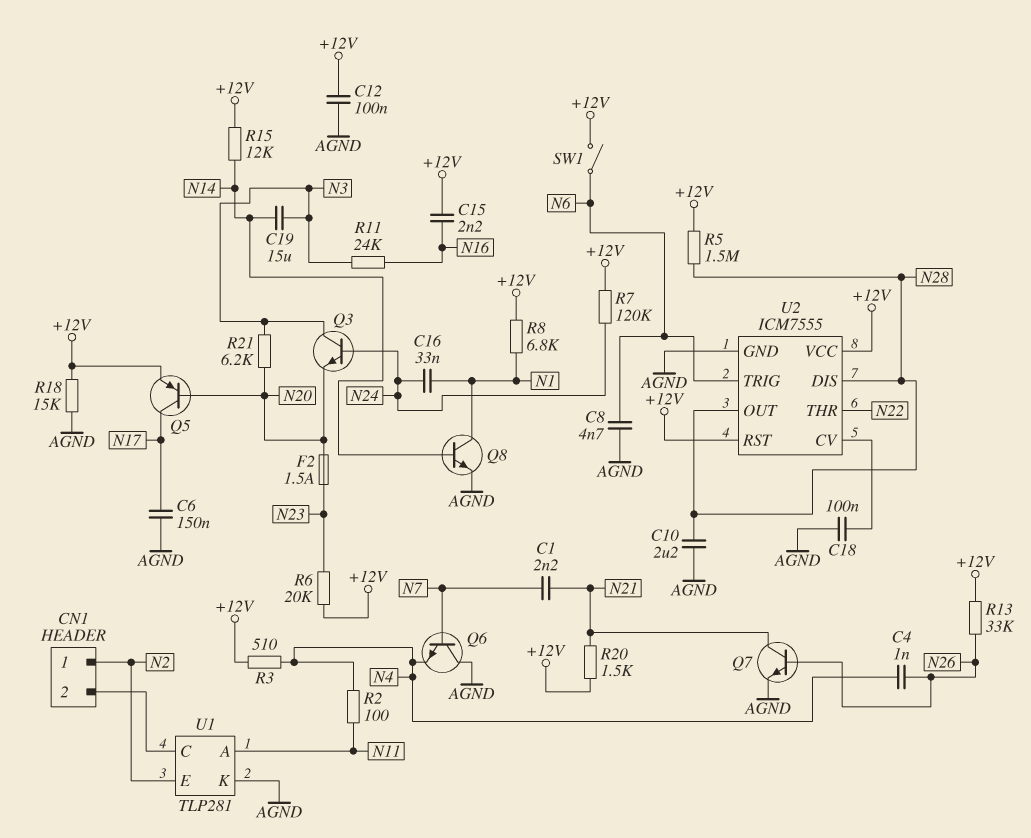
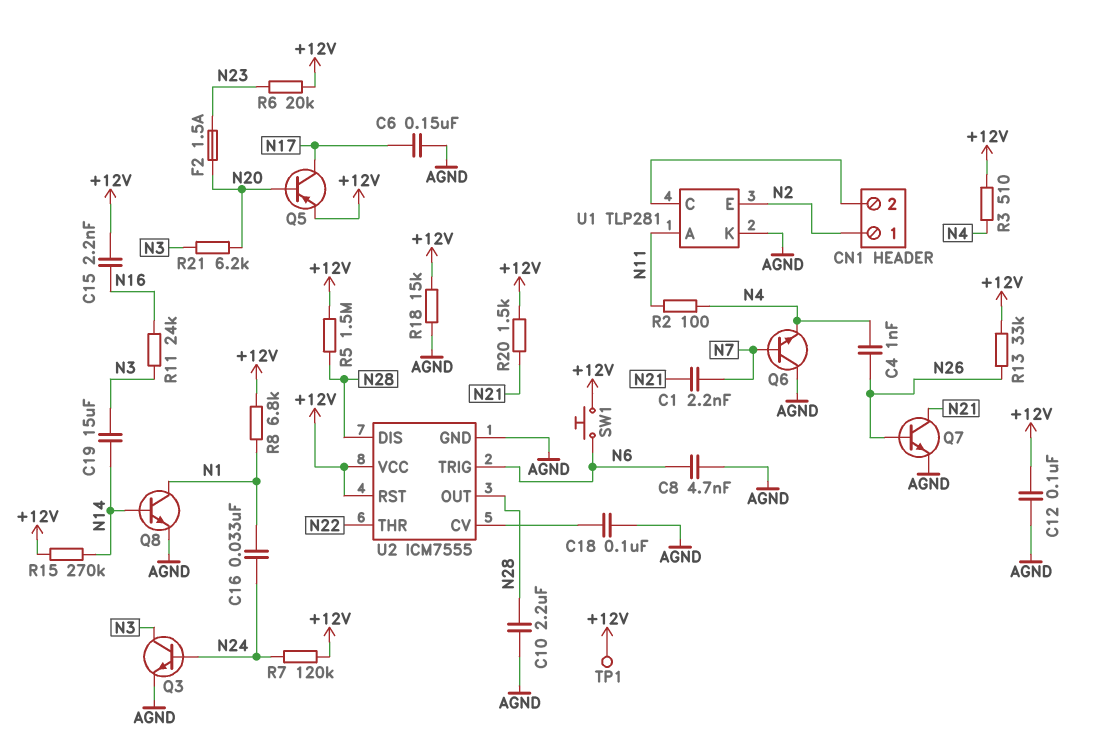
Q3: NPN (B N24, C N3, E N20) -> NPN (B N24, C N3, E AGND)
R15: 12k (+12V, N14) -> 270k (+12V, N14)
SW1: switch (+12V, N6) -> button (+12V, N6)
TP1: none -> test point (+12V)

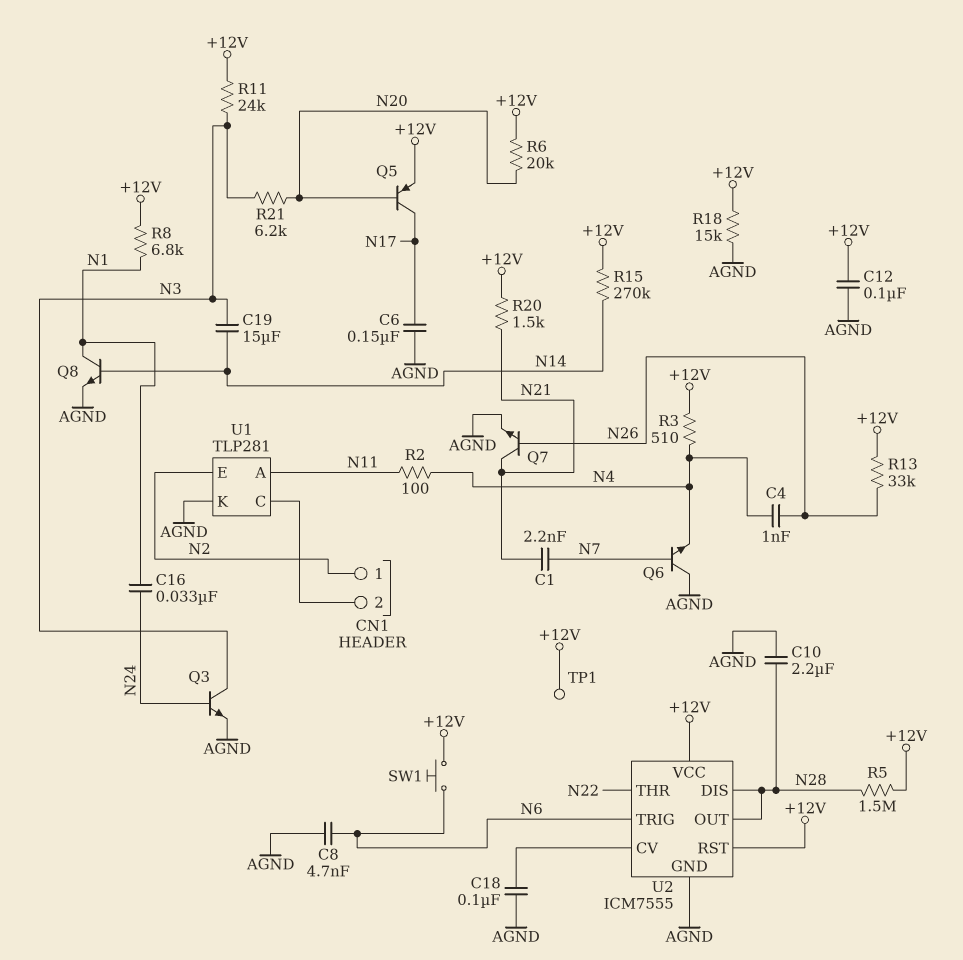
C15: 2.2nF (+12V, N16) -> none
F2: 1.5A (N20, N23) -> none
R6: 20k (+12V, N23) -> 20k (+12V, N20)
R7: 120k (+12V, N24) -> none
R11: 24k (N3, N16) -> 24k (+12V, N3)

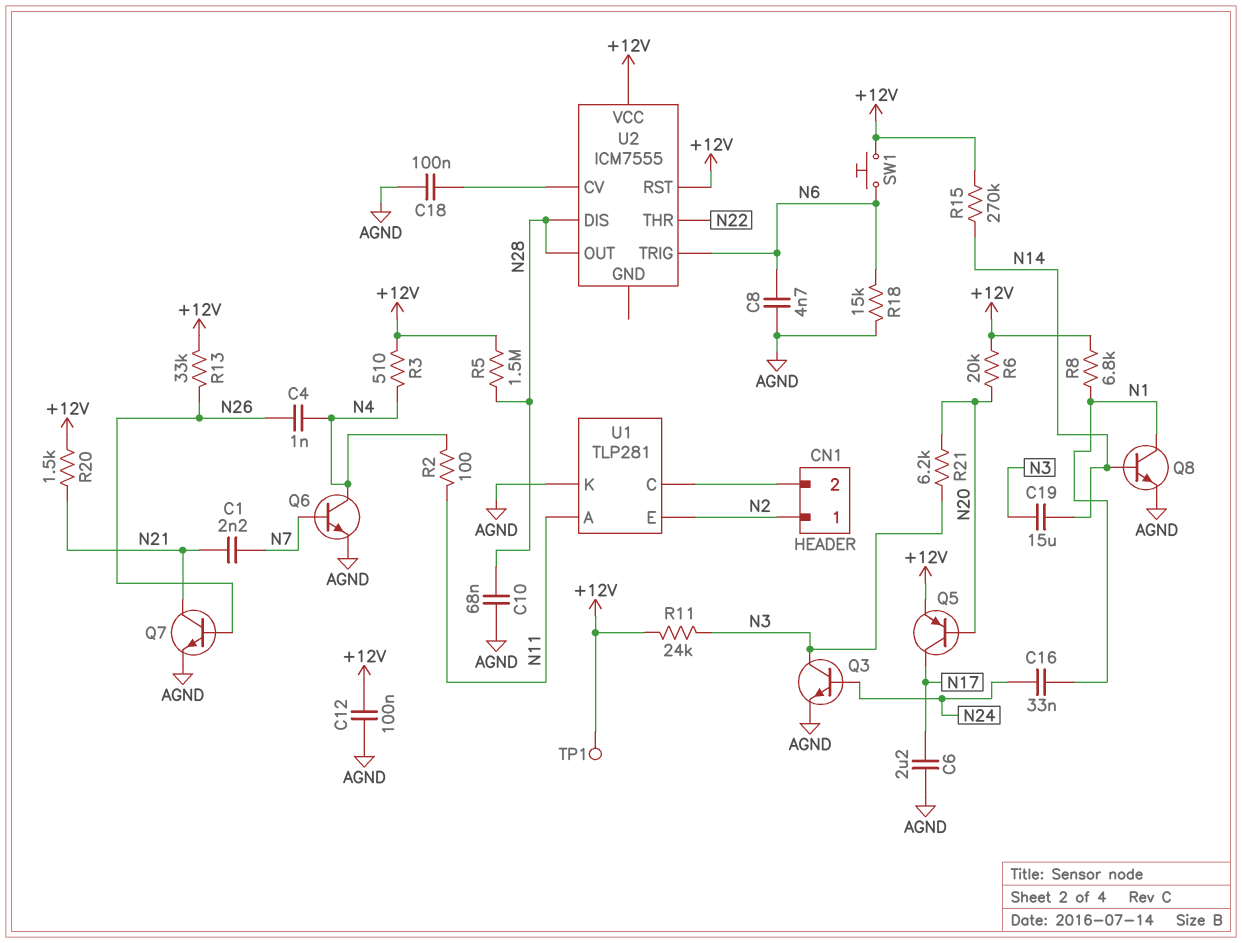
C6: 150nF (AGND, N17) -> 2.2uF (AGND, N17)
C10: 2.2uF (AGND, N28) -> 68nF (AGND, N28)
Q6: NPN (B N7, C AGND, E N4) -> NPN (B N7, C N4, E AGND)
R18: 15k (+12V, AGND) -> 15k (AGND, N6)
U2 pin GND: AGND -> none

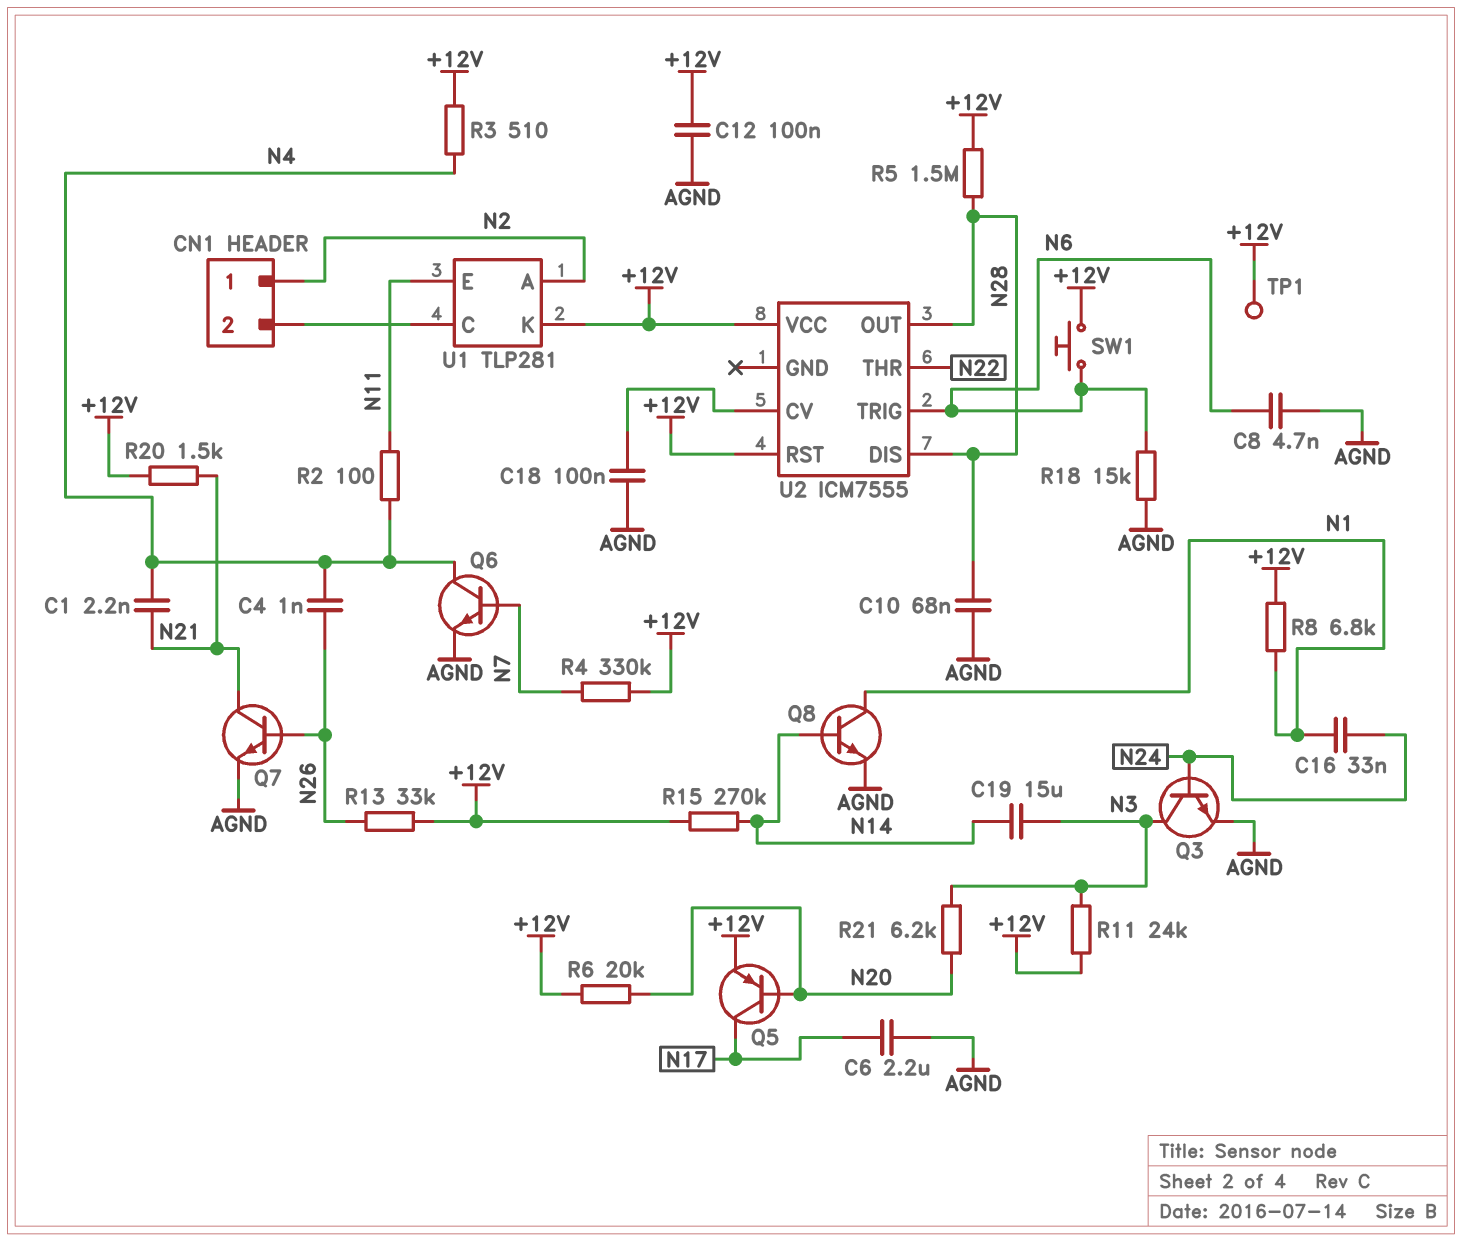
C1: 2.2nF (N7, N21) -> 2.2nF (N4, N21)
R4: none -> 330k (+12V, N7)
U1 pin A: N11 -> N2
U1 pin E: N2 -> N11
U1 pin K: AGND -> +12V

